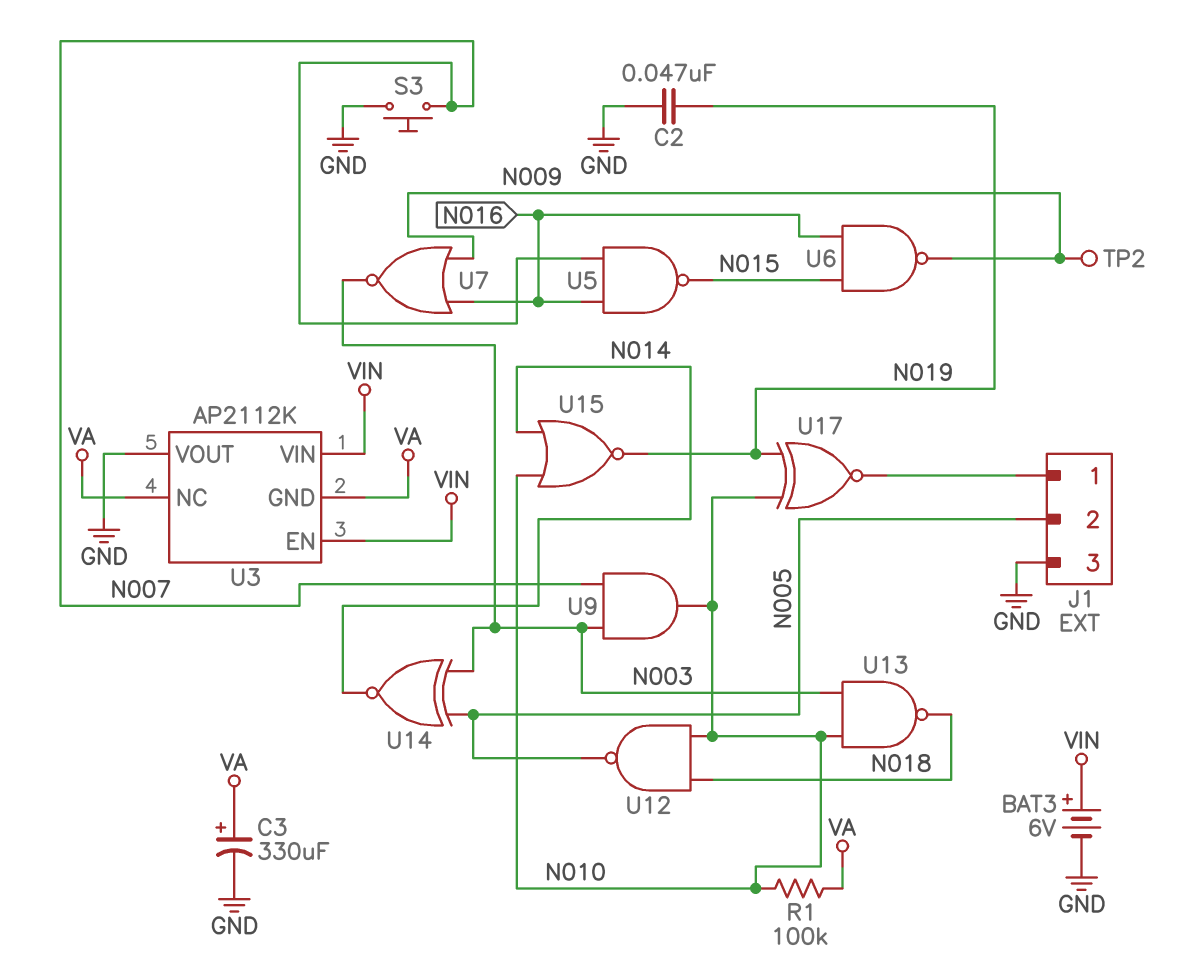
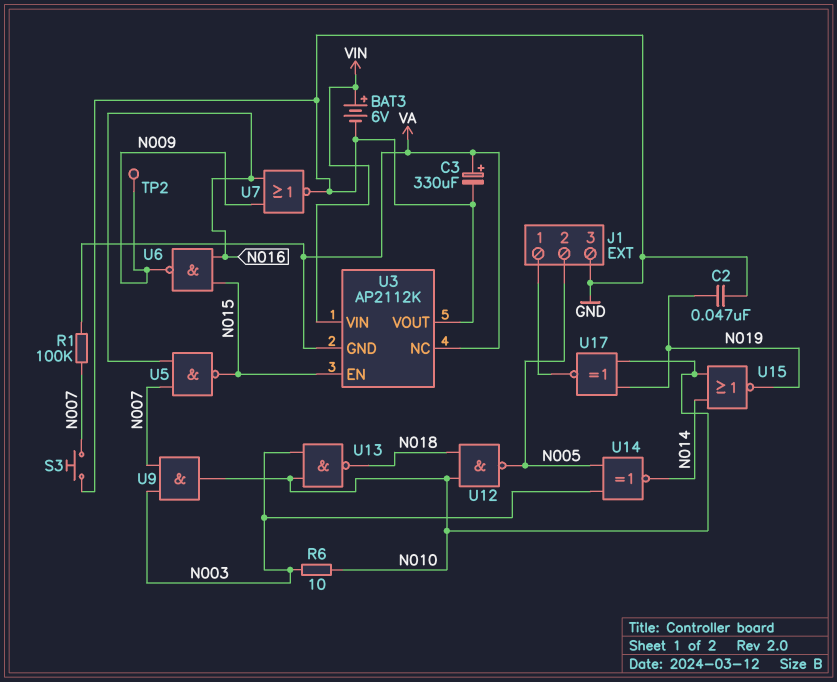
R1: 100k (N010, VA) -> 100k (N007, VA)
R6: none -> 10 (N003, N010)
U3 pin EN: VIN -> N015
U7: NOR (in N009, in N016, out N003) -> NOR (in N009, in N016, out GND)

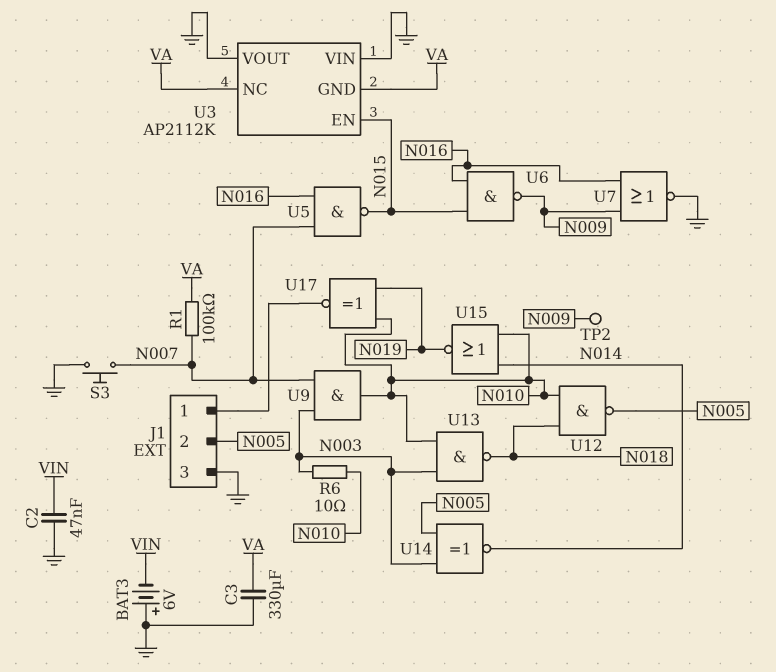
BAT3: 6V (plus VIN, minus GND) -> 6V (plus GND, minus VIN)
C2: 47nF (GND, N019) -> 47nF (GND, VIN)
C3: 330uF (plus VA, minus GND) -> 330uF (GND, VA)
U3 pin VIN: VIN -> GND

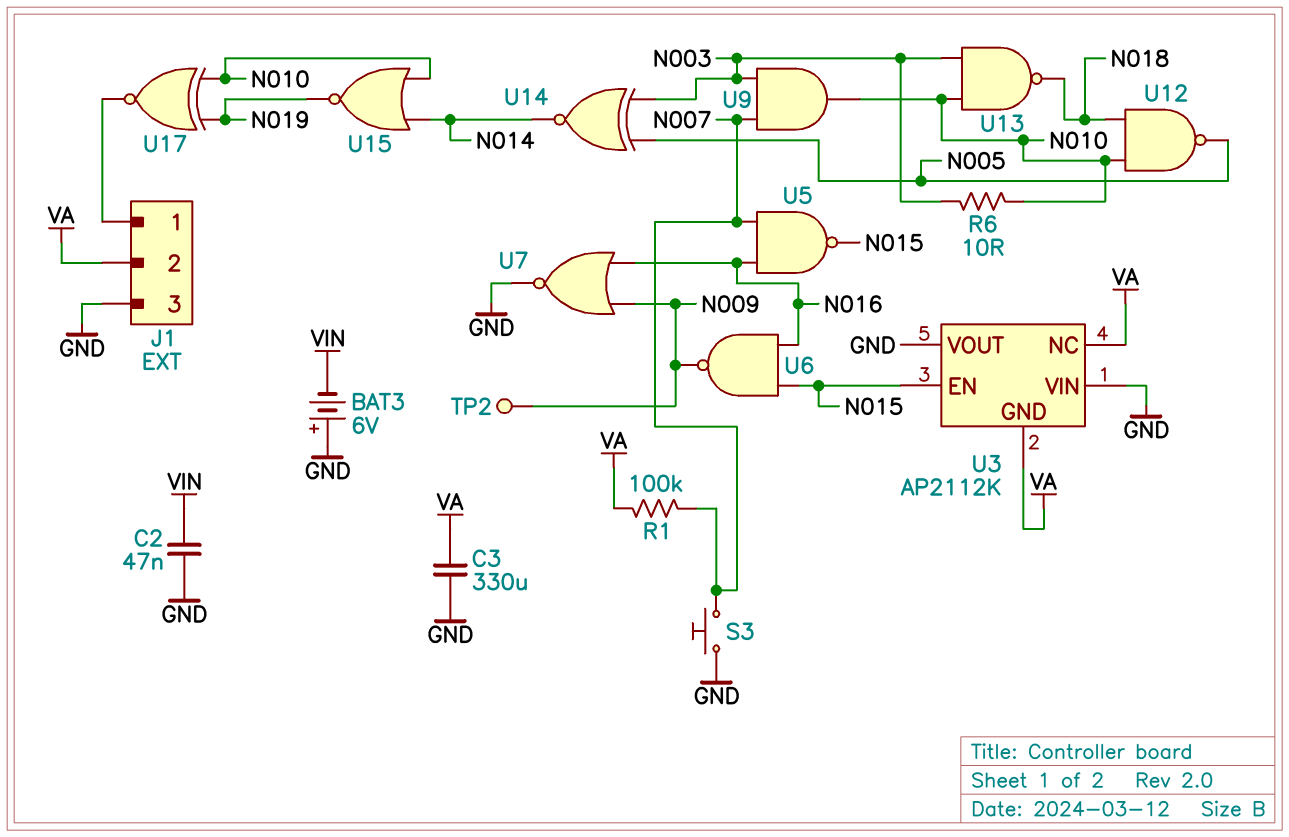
J1 pin 2: N005 -> VA

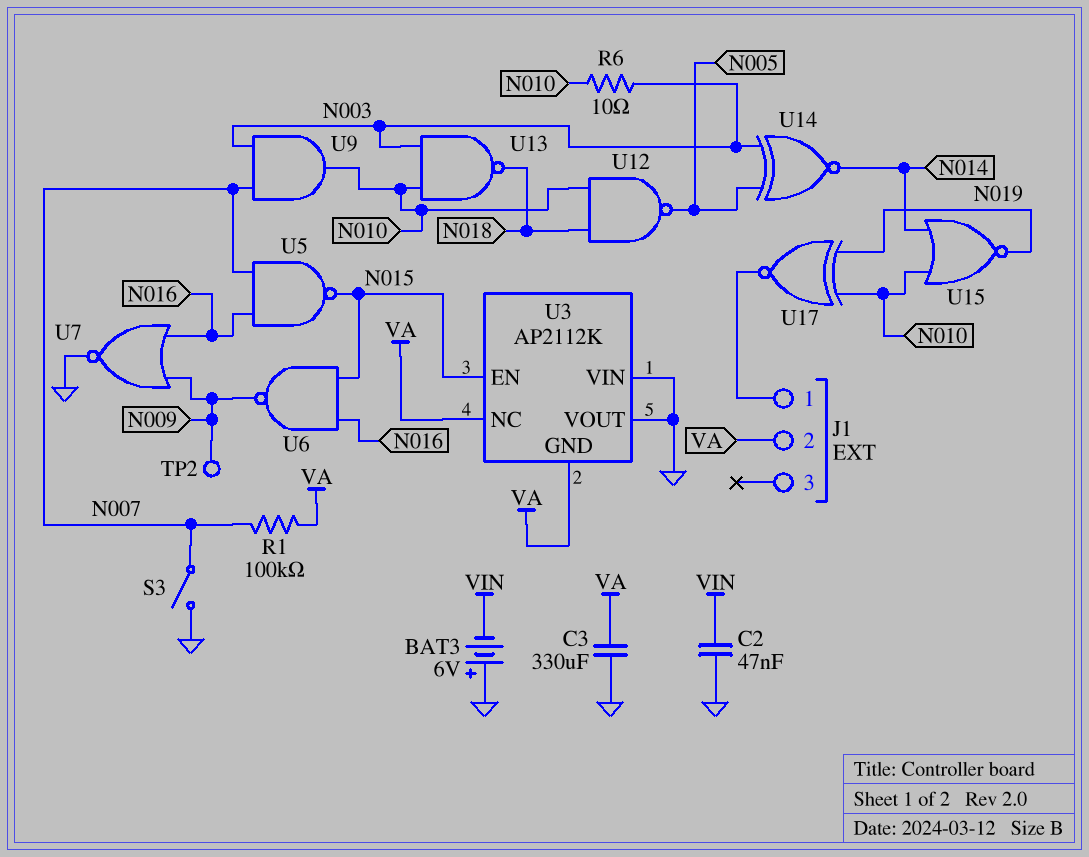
J1 pin 3: GND -> none
S3: button (GND, N007) -> switch (GND, N007)

